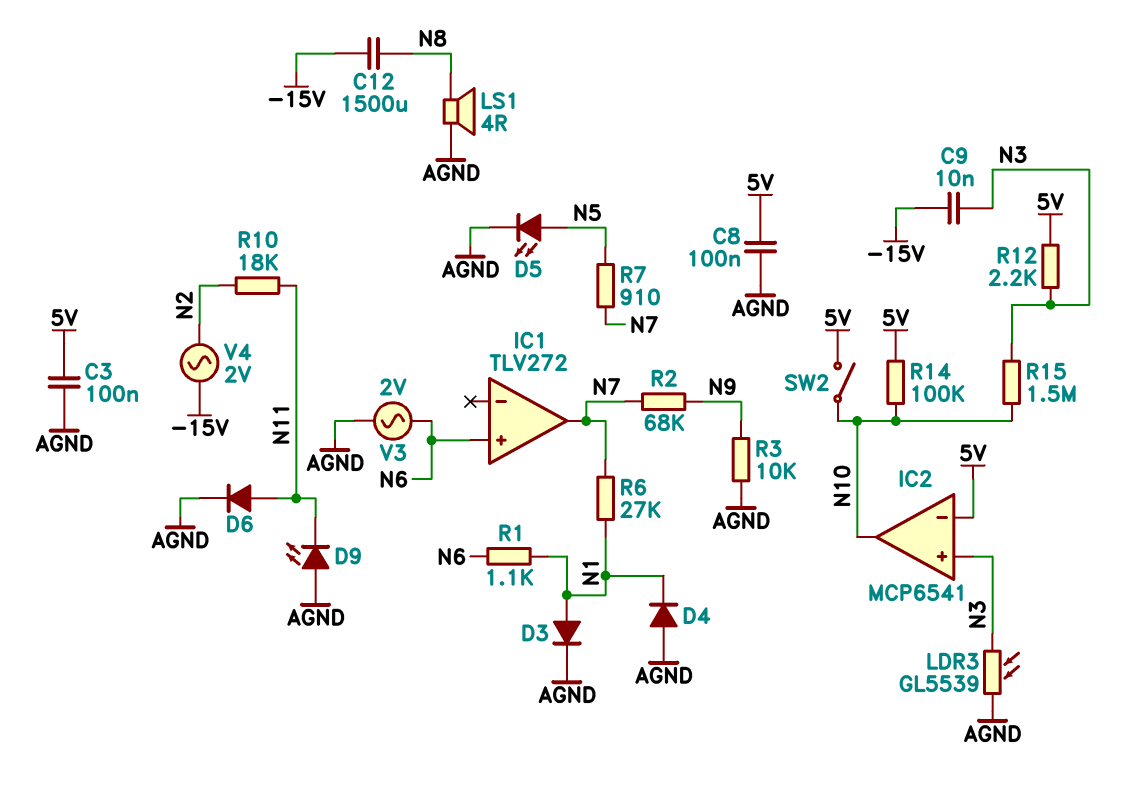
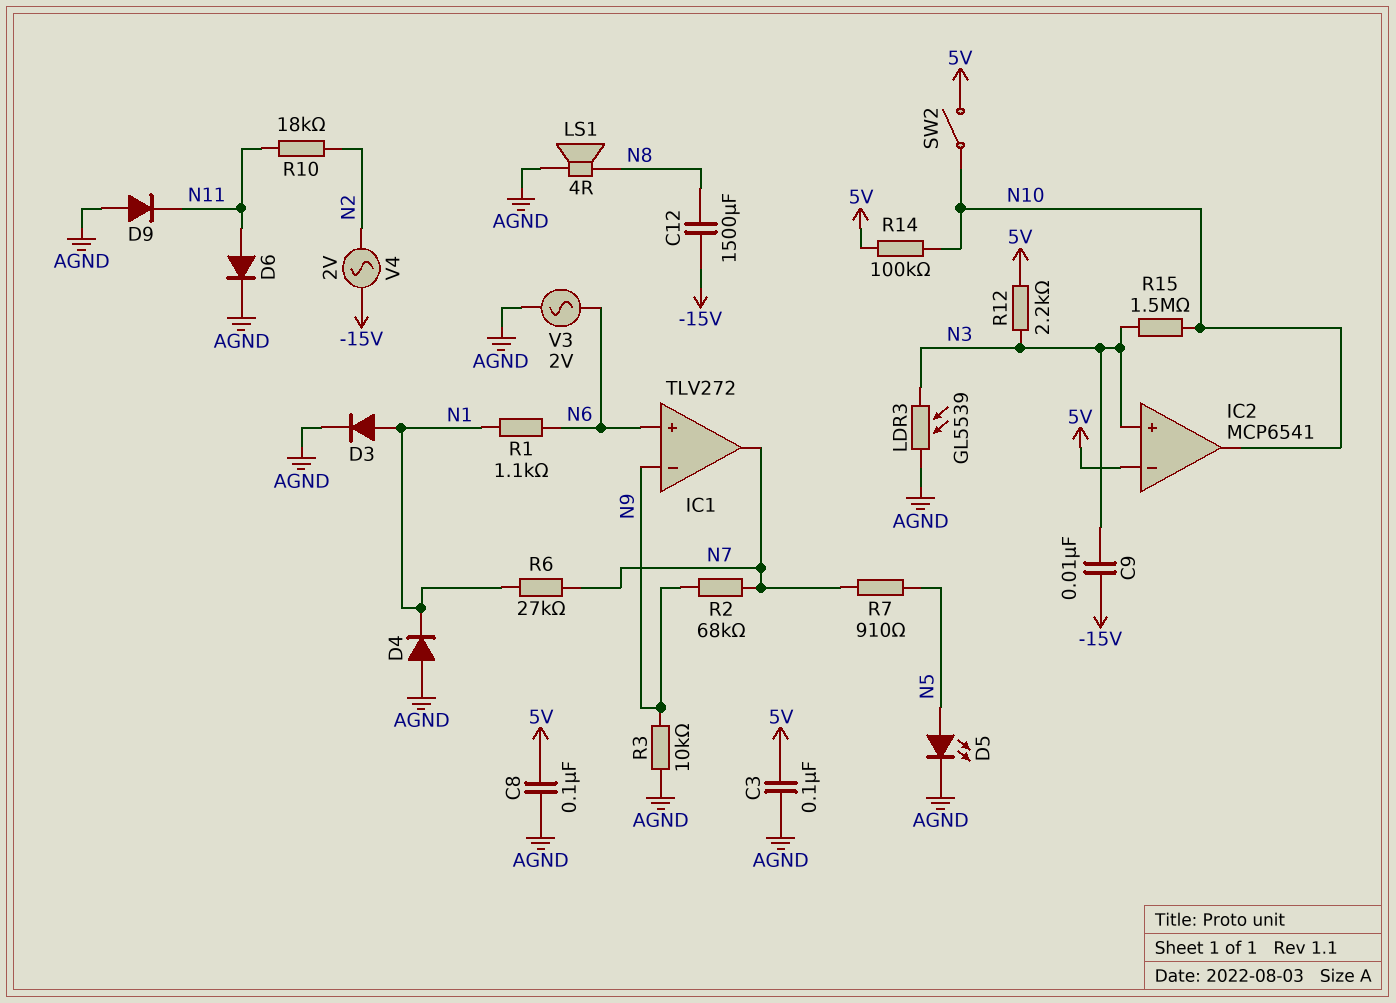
D9: LED (A AGND, K N11) -> diode (A AGND, K N11)
IC1 pin in-: none -> N9

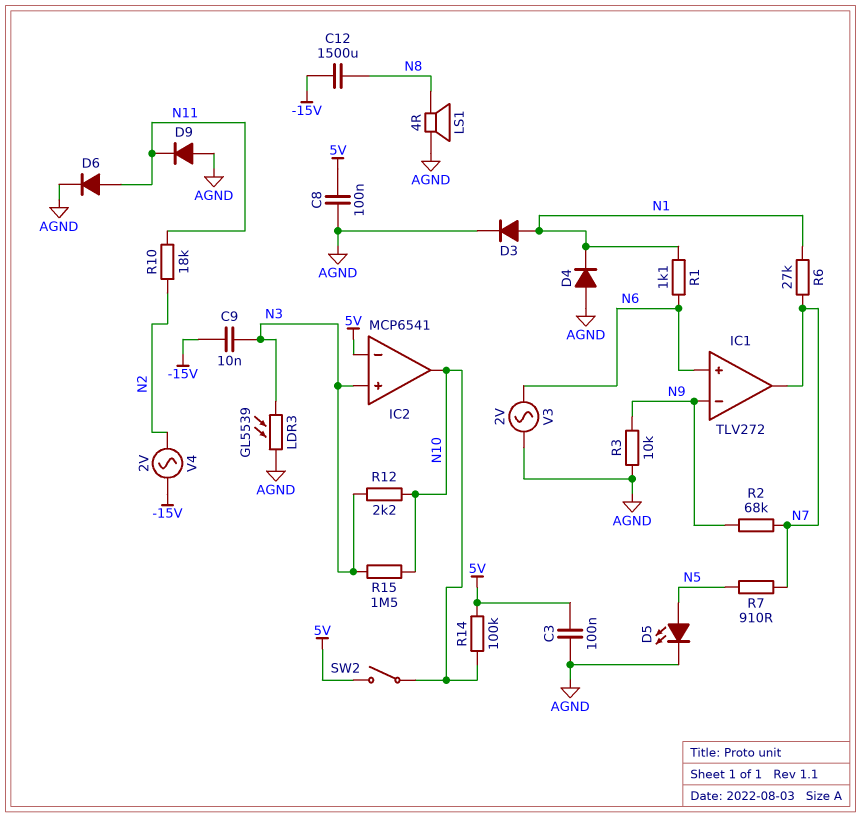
R12: 2.2k (5V, N3) -> 2.2k (N3, N10)

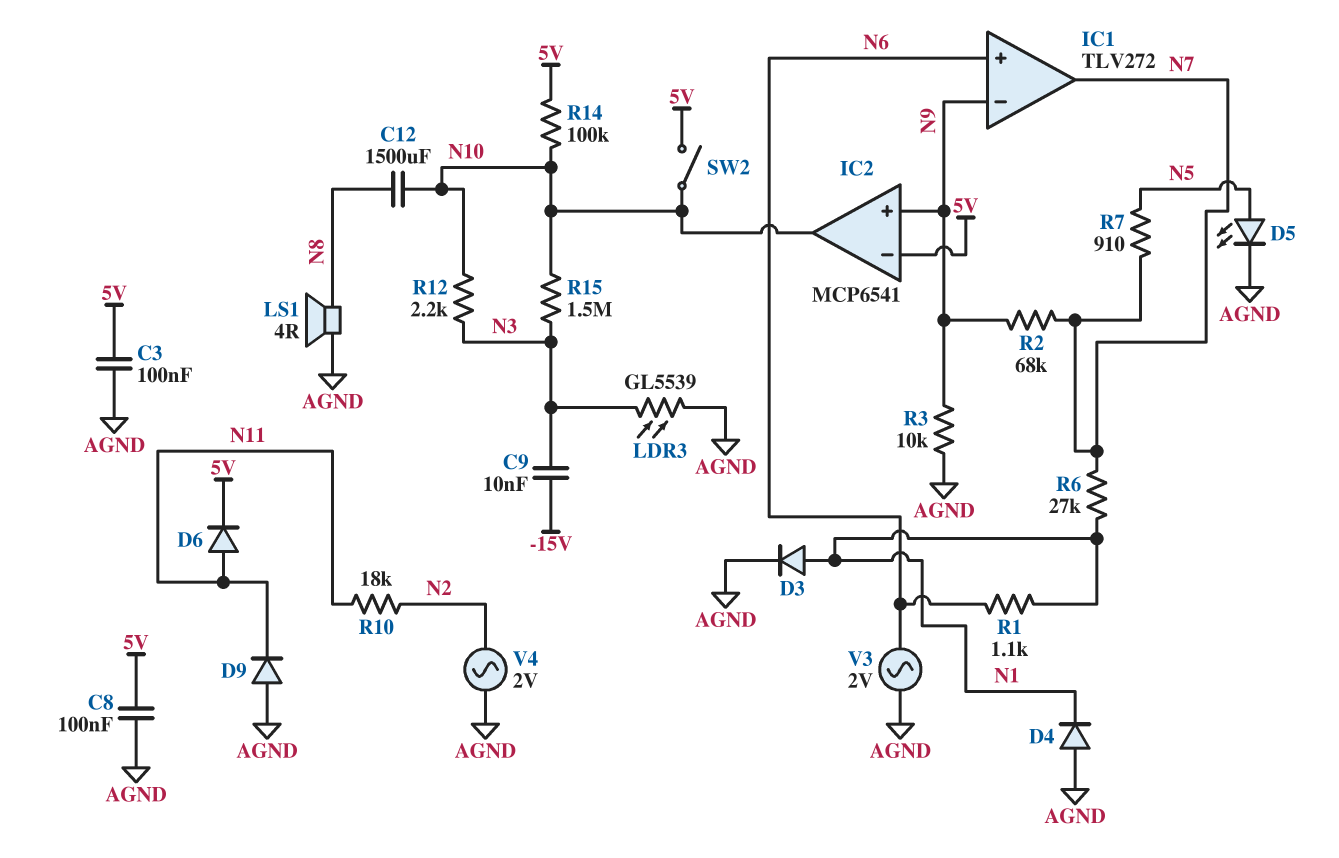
C12: 1500uF (-15V, N8) -> 1500uF (N8, N10)
D6: diode (A N11, K AGND) -> diode (A N11, K 5V)
IC2 pin in+: N3 -> N9
V4: AC 2V (-15V, N2) -> AC 2V (AGND, N2)

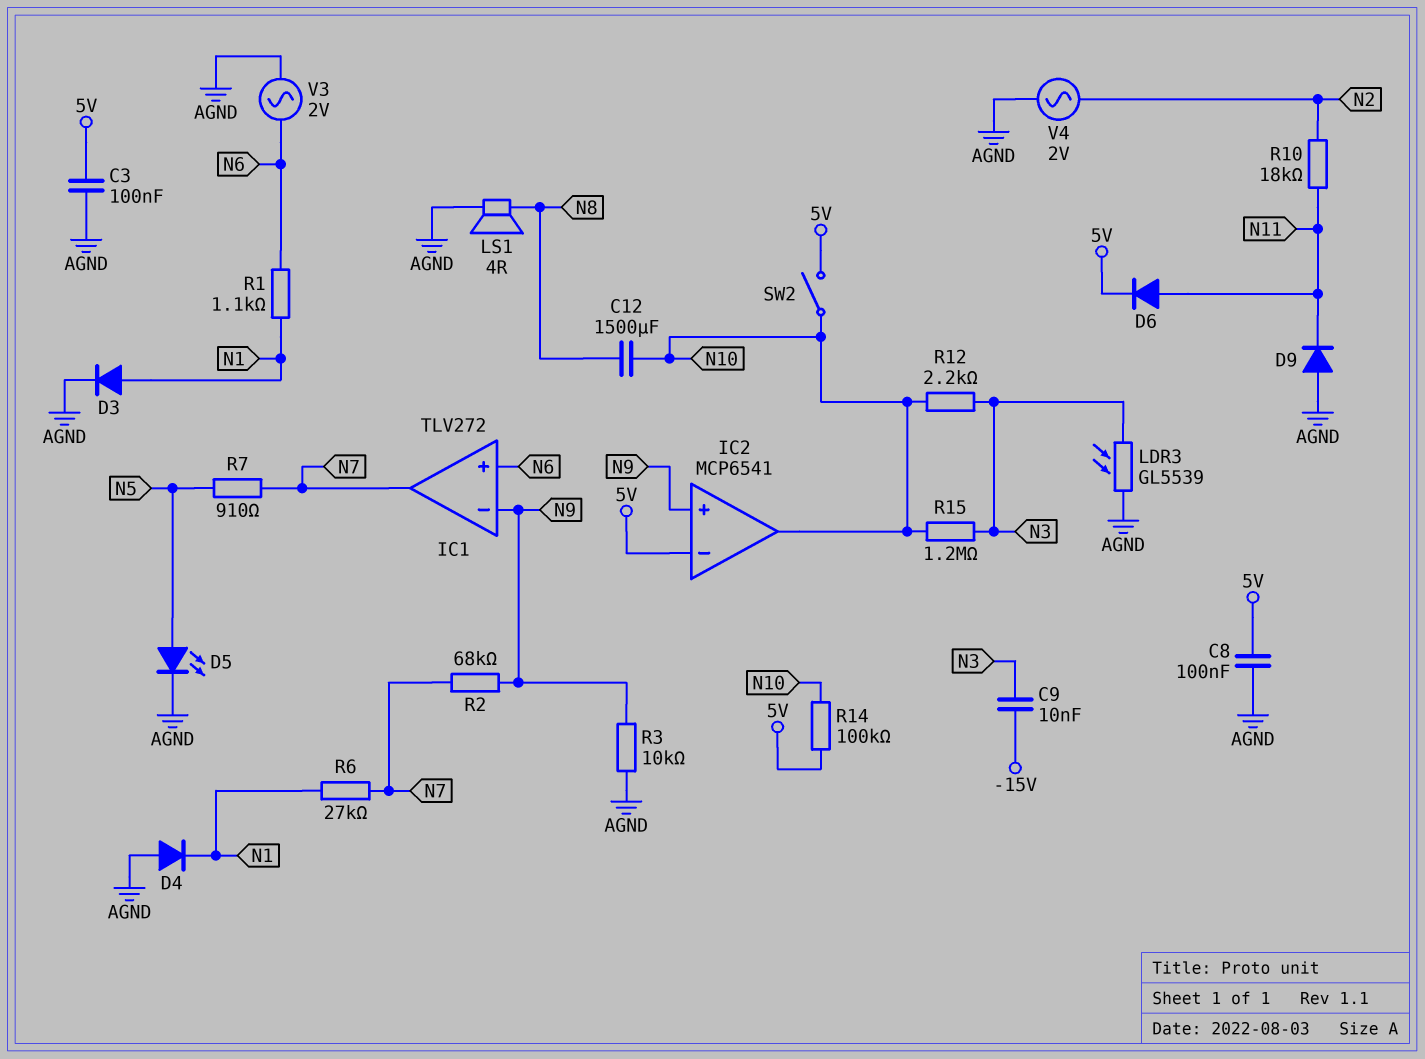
R15: 1.5M (N3, N10) -> 1.2M (N3, N10)

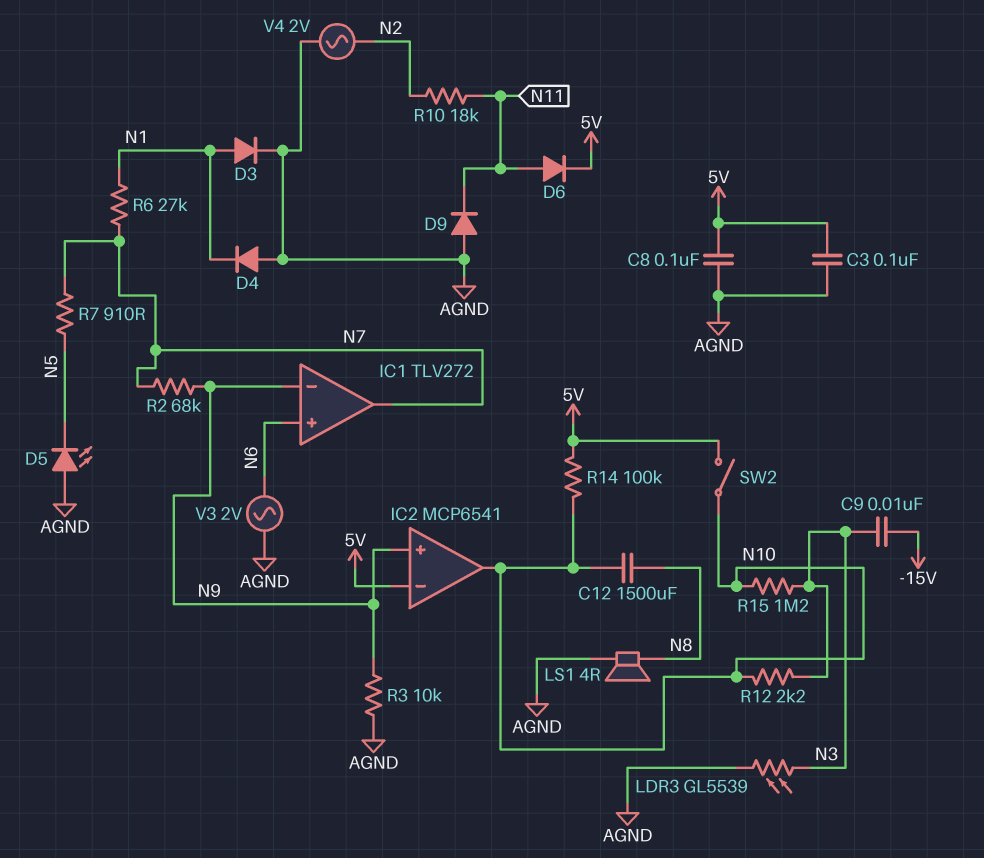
D5: LED (A N5, K AGND) -> LED (A AGND, K N5)
R1: 1.1k (N1, N6) -> none

